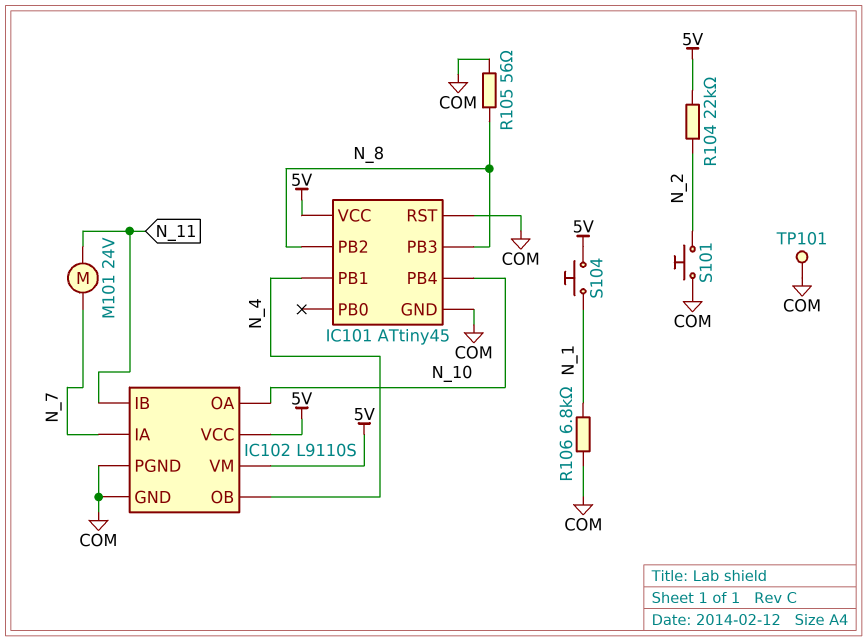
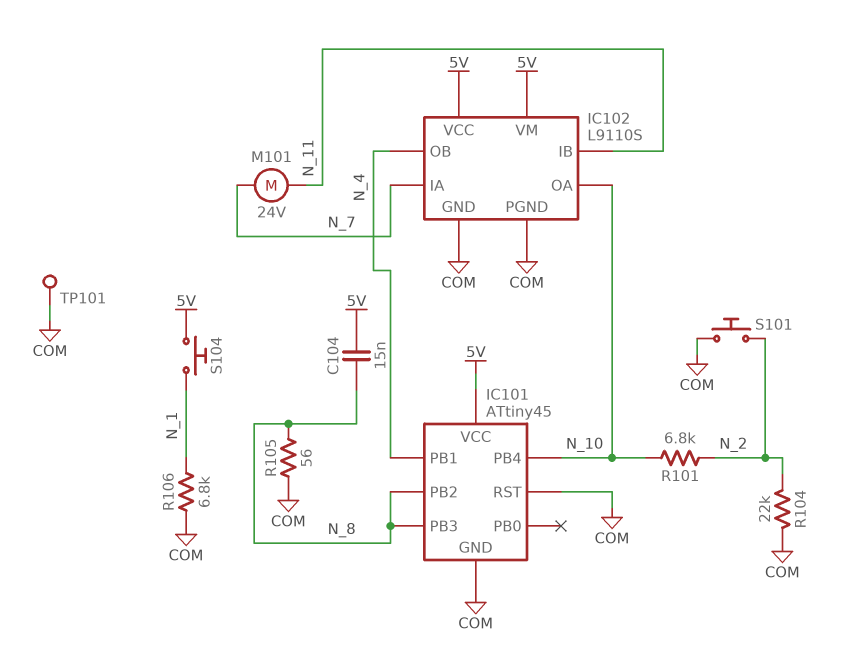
C104: none -> 15nF (5V, N_8)
R101: none -> 6.8k (N_2, N_10)
R104: 22k (5V, N_2) -> 22k (COM, N_2)

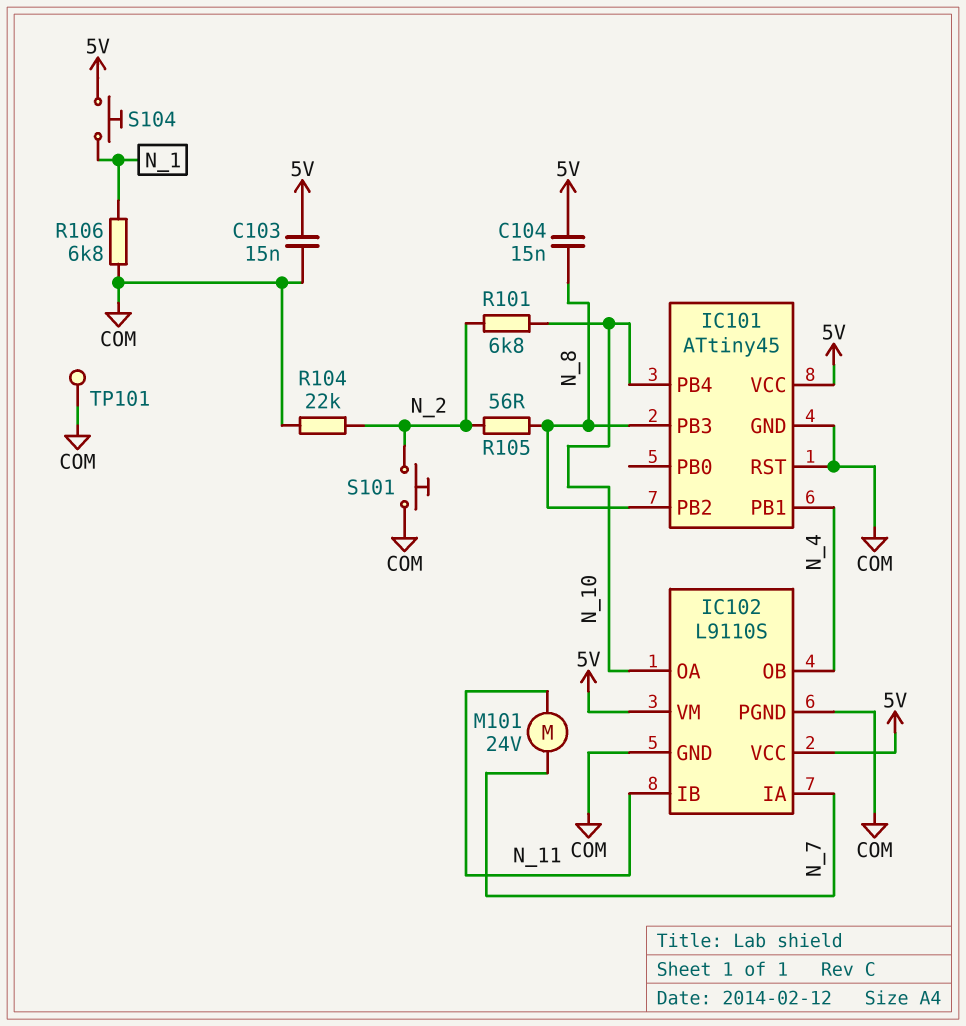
C103: none -> 15nF (5V, COM)
R105: 56 (COM, N_8) -> 56 (N_2, N_8)

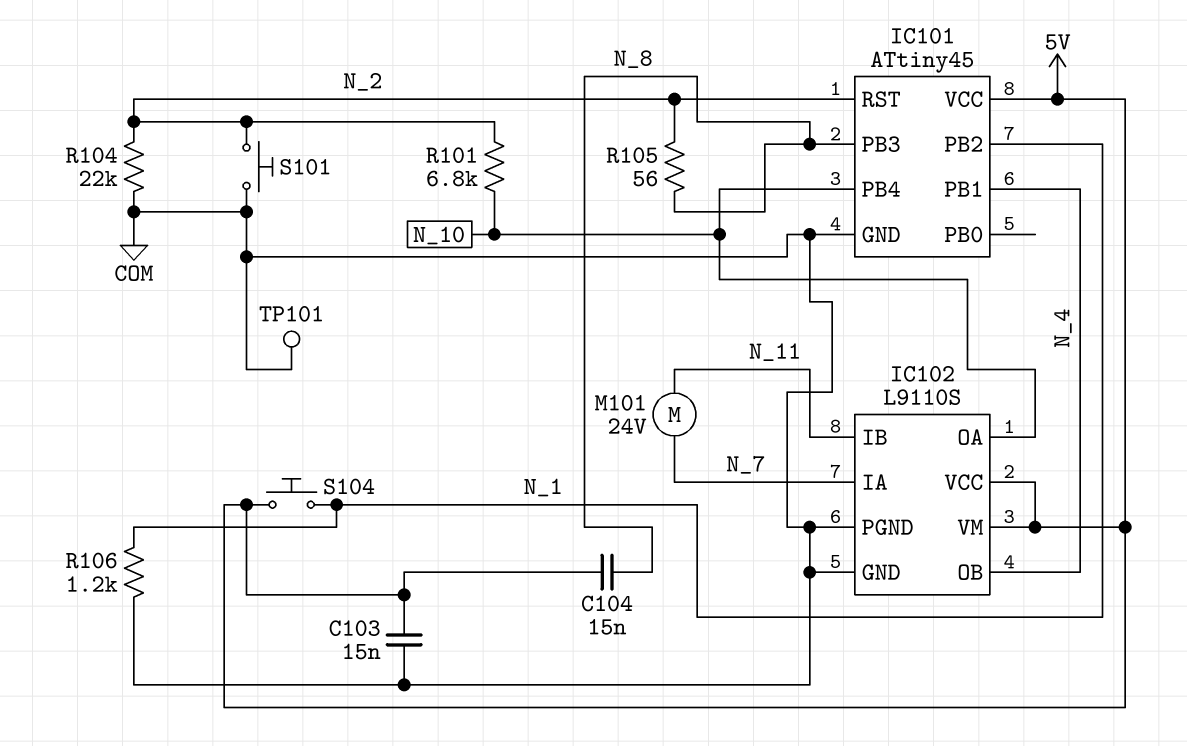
IC101 pin PB2: N_8 -> N_1
IC101 pin RST: COM -> N_2
R106: 6.8k (COM, N_1) -> 1.2k (COM, N_1)

